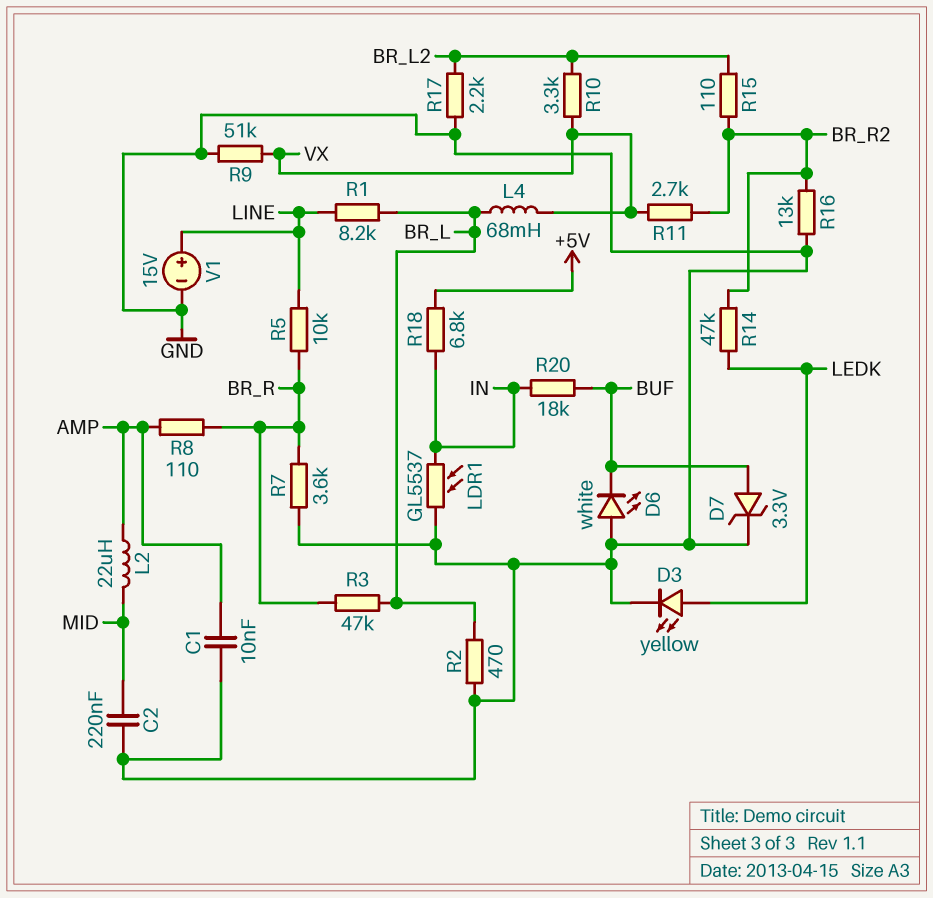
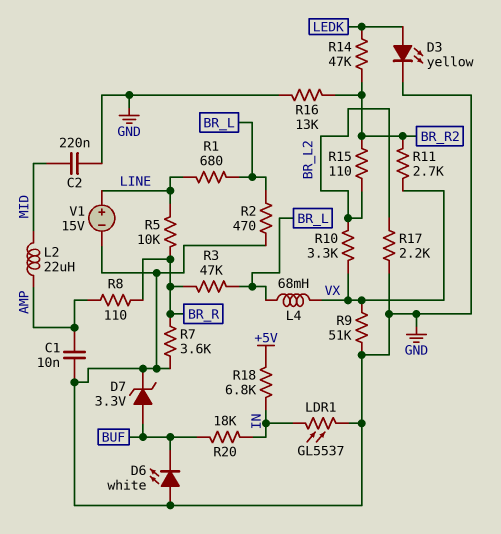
R1: 8.2k (BR_L, LINE) -> 680 (BR_L, LINE)

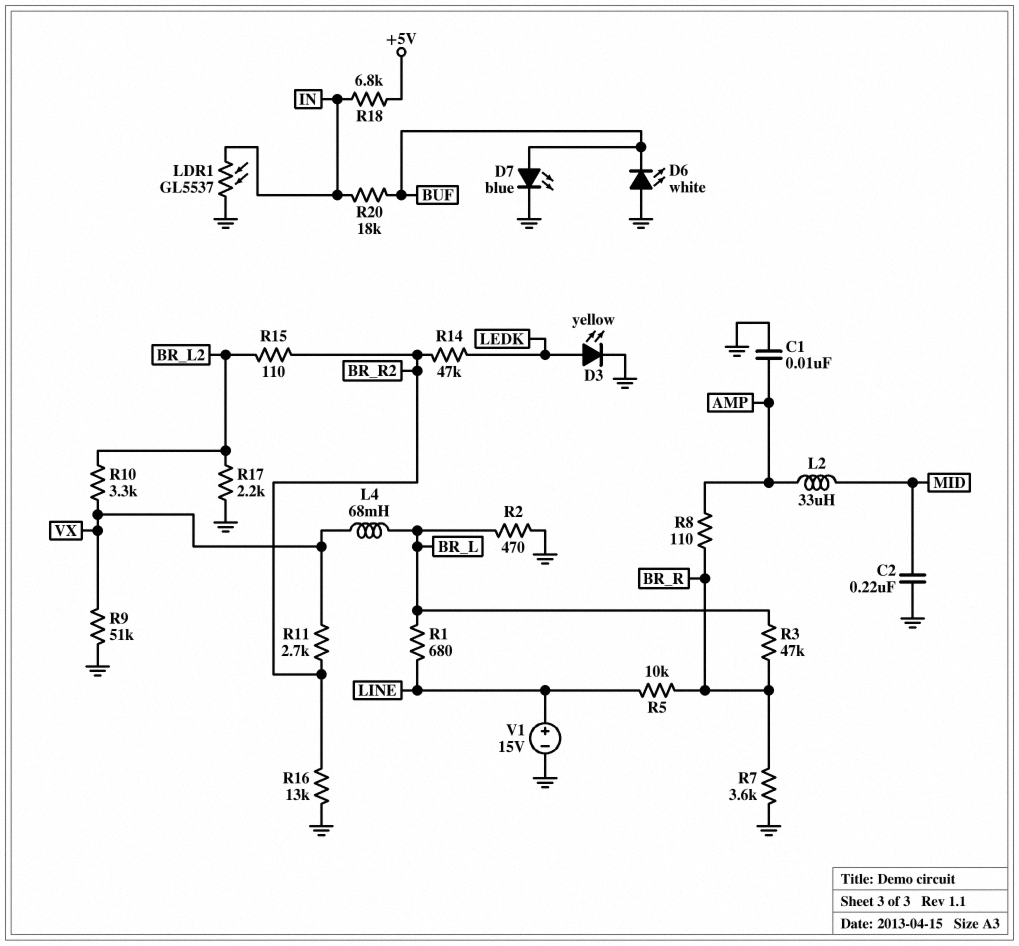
D7: zener 3.3V (A BUF, K GND) -> LED blue (A BUF, K GND)
L2: 22uH (AMP, MID) -> 33uH (AMP, MID)

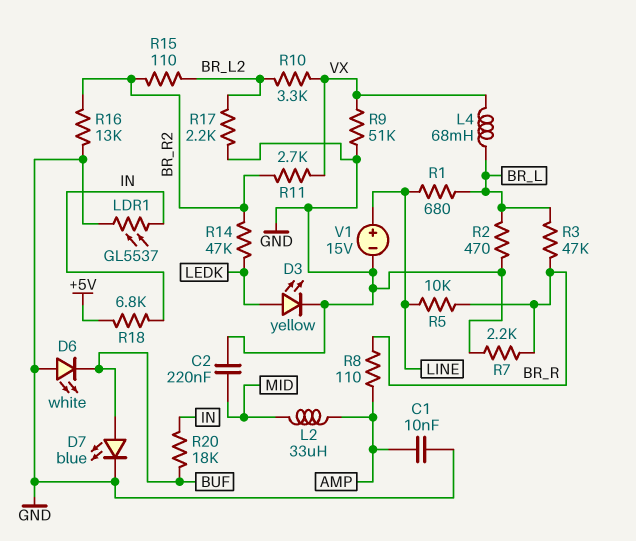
R7: 3.6k (BR_R, GND) -> 2.2k (BR_R, GND)

